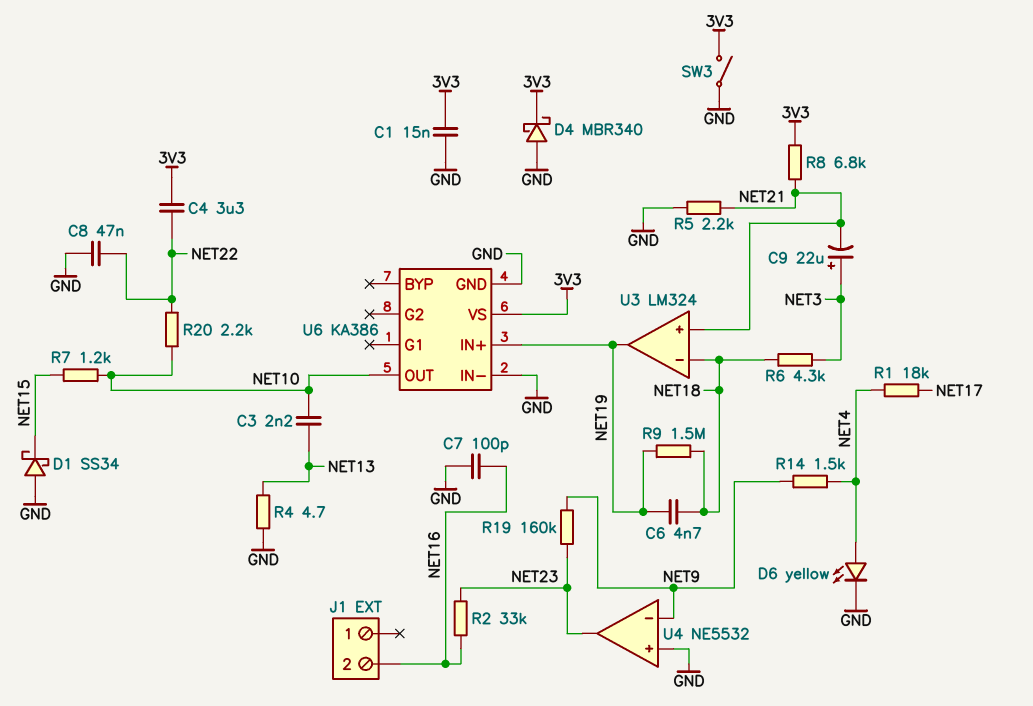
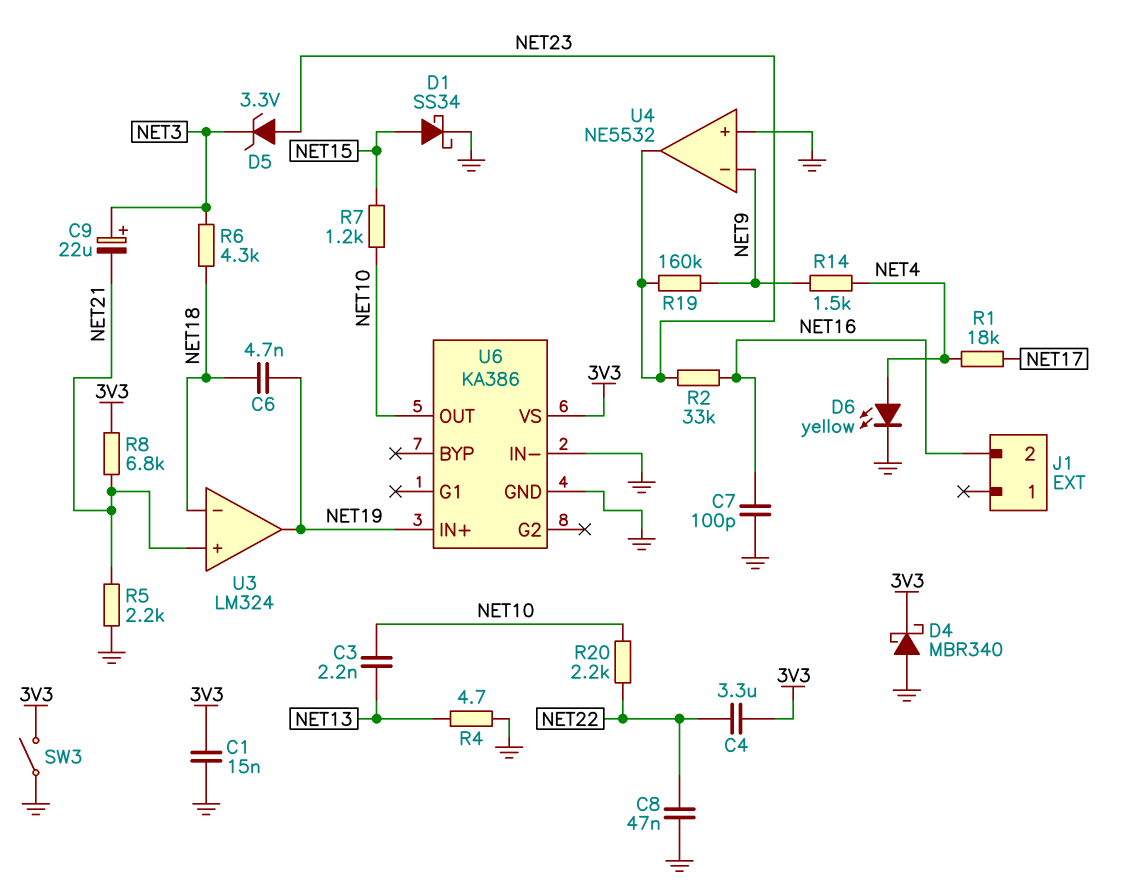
D1: schottky SS34 (A GND, K NET15) -> schottky SS34 (A NET15, K GND)
D5: none -> zener 3.3V (A NET23, K NET3)
R9: 1.5M (NET18, NET19) -> none

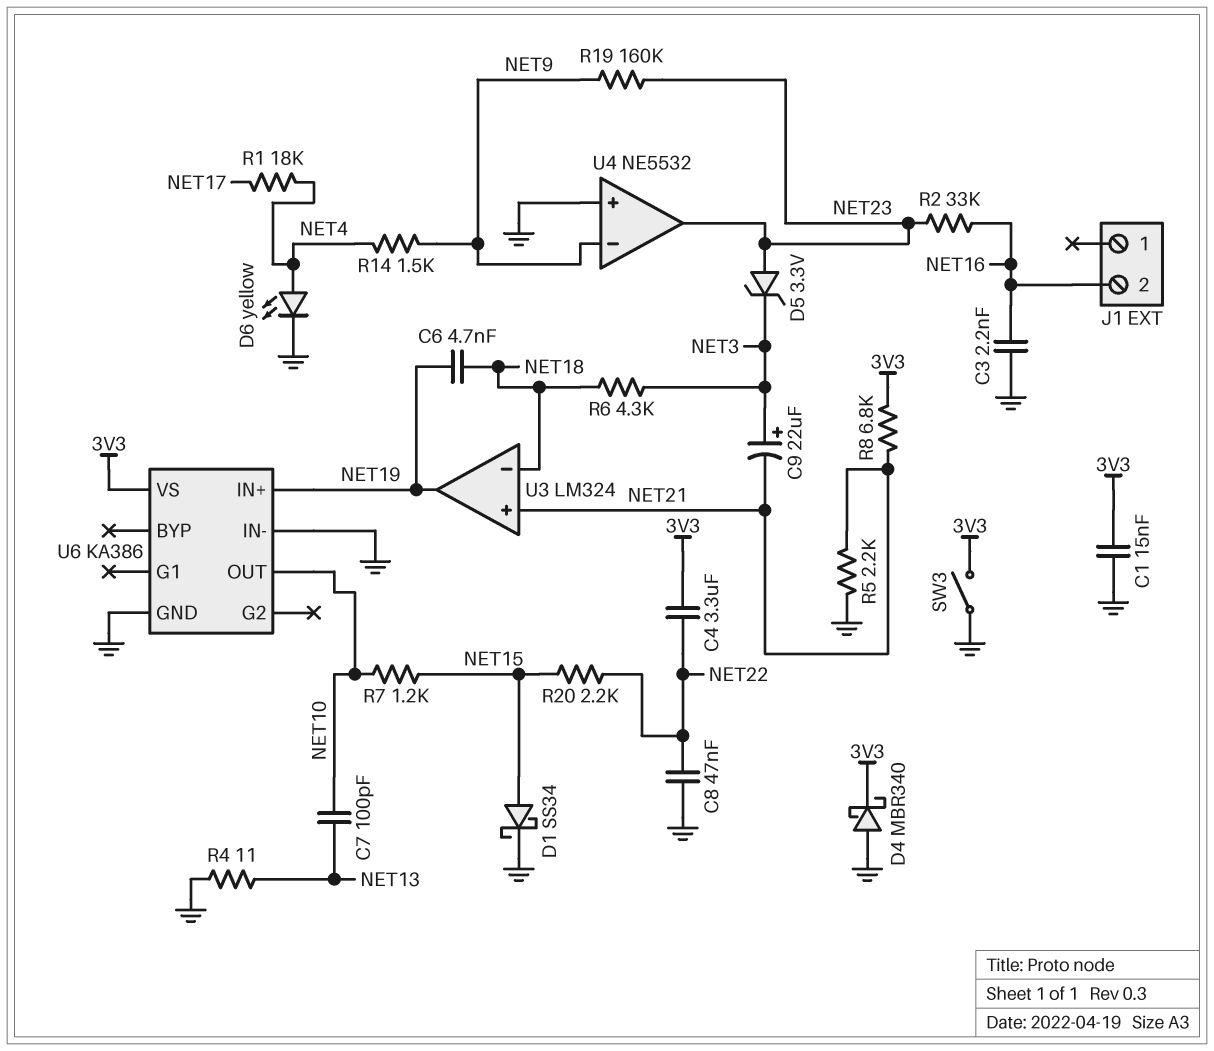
C3: 2.2nF (NET10, NET13) -> 2.2nF (GND, NET16)
C7: 100pF (GND, NET16) -> 100pF (NET10, NET13)
R4: 4.7 (GND, NET13) -> 11 (GND, NET13)
R20: 2.2k (NET10, NET22) -> 2.2k (NET15, NET22)

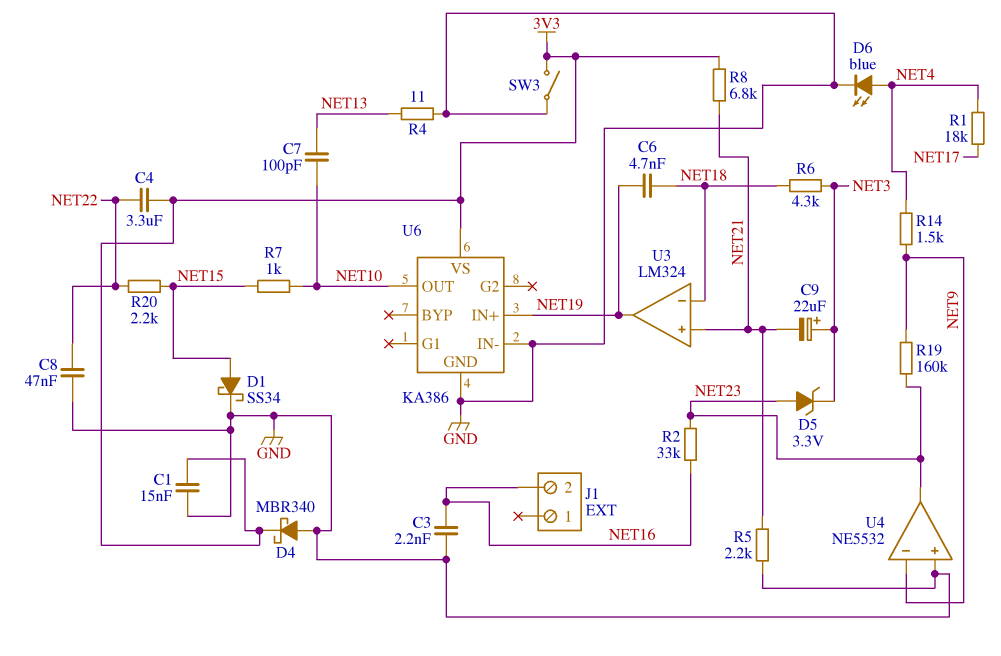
D6: LED yellow (A NET4, K GND) -> LED blue (A NET4, K GND)
R7: 1.2k (NET10, NET15) -> 1k (NET10, NET15)

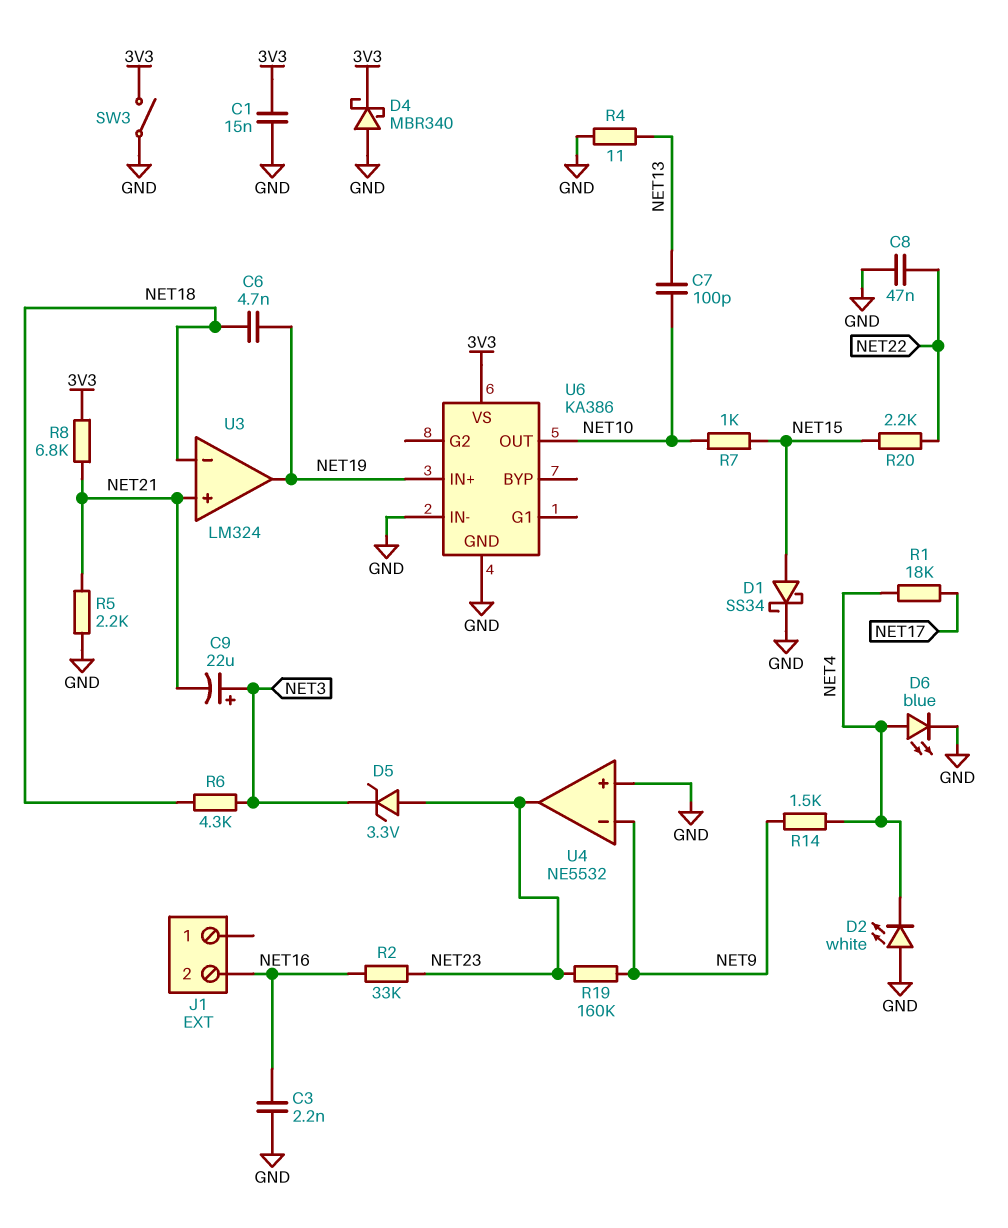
C4: 3.3uF (3V3, NET22) -> none
D2: none -> LED white (A GND, K NET4)

